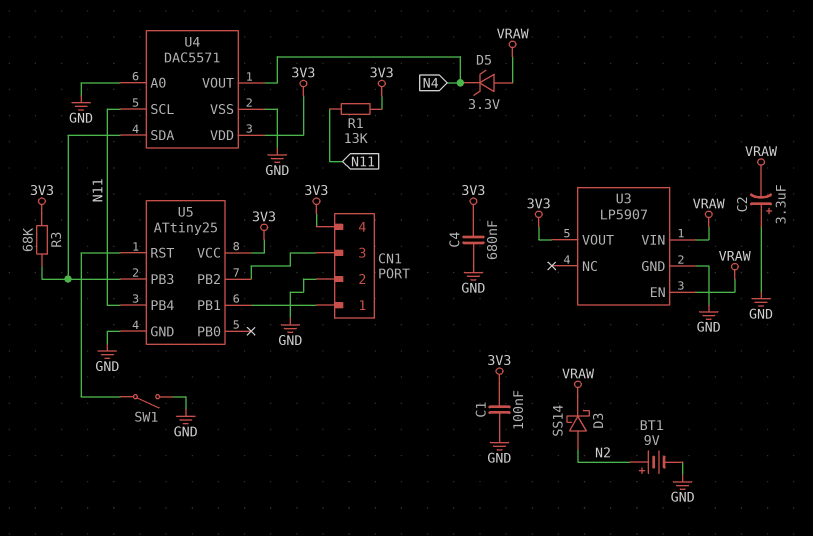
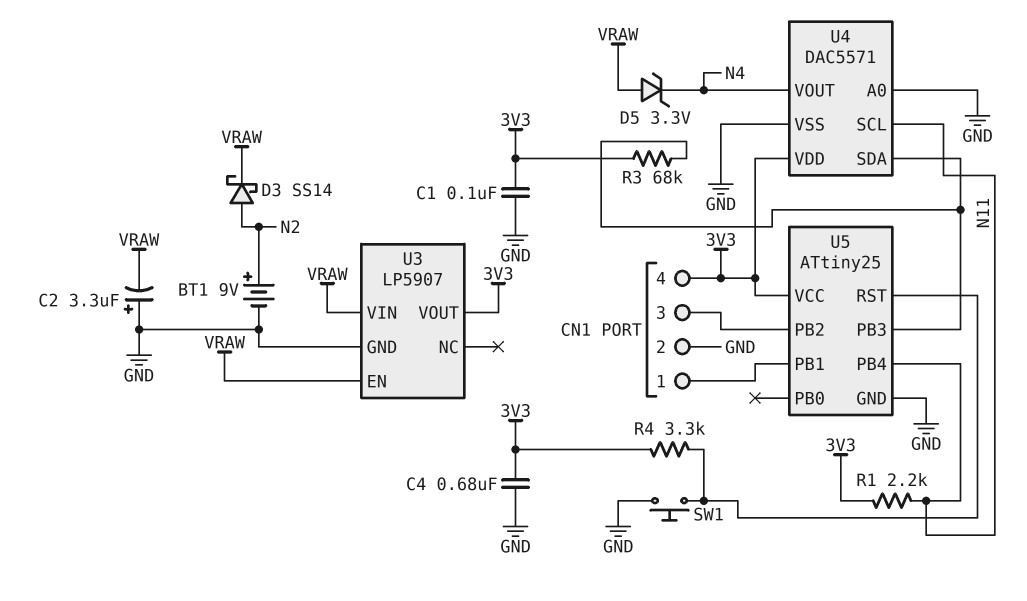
R1: 13k (3V3, N11) -> 2.2k (3V3, N11)
R4: none -> 3.3k (3V3, U5/RST)
SW1: switch (GND, U5/RST) -> button (GND, U5/RST)

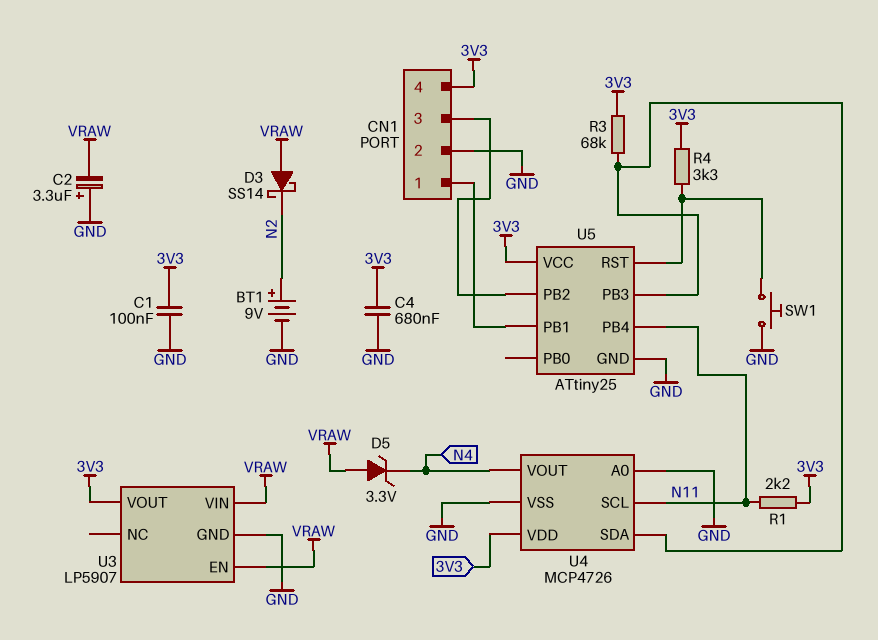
D3: schottky SS14 (A N2, K VRAW) -> schottky SS14 (A VRAW, K N2)
U4: DAC5571 -> MCP4726

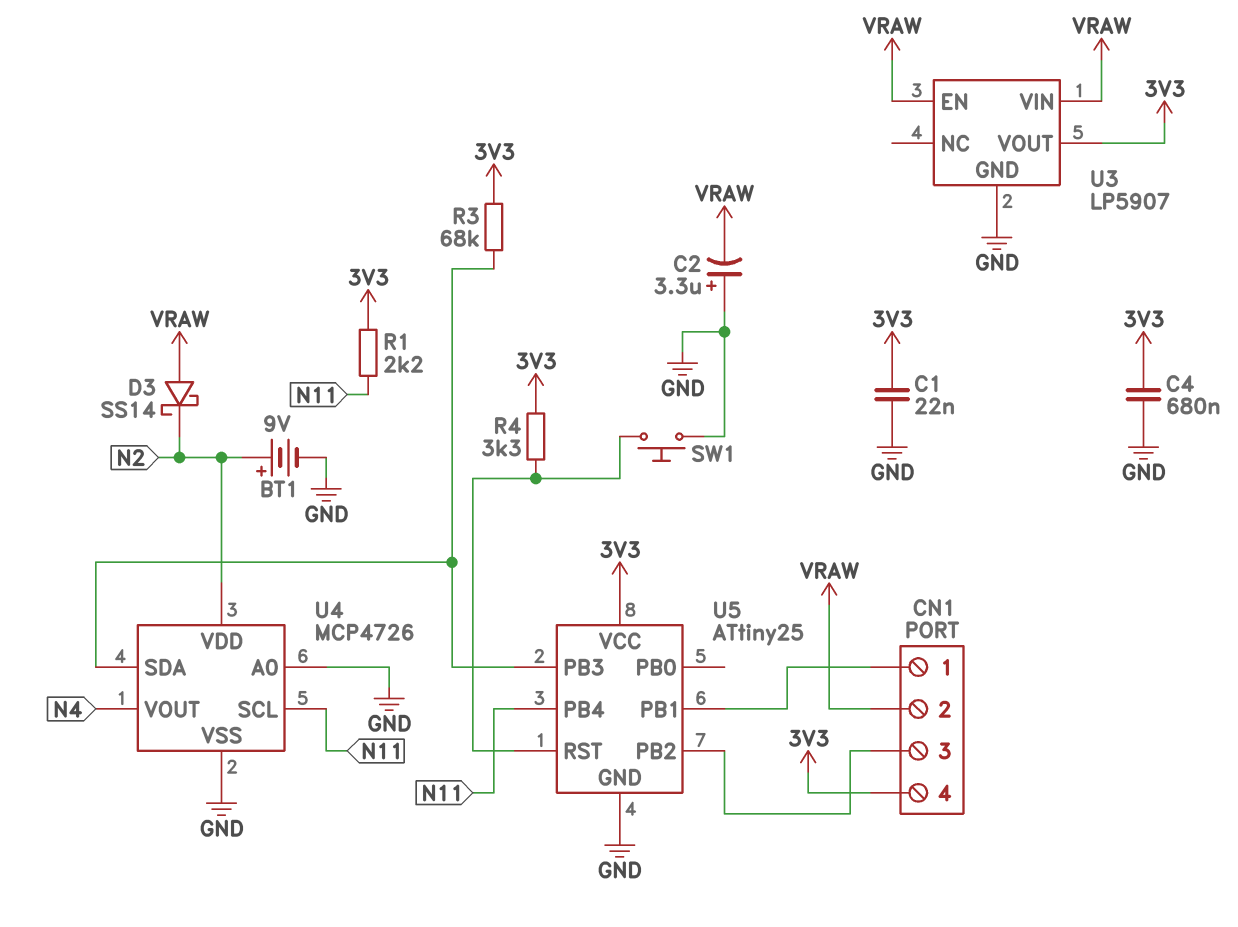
C1: 100nF (3V3, GND) -> 22nF (3V3, GND)
CN1 pin 2: GND -> VRAW
D5: zener 3.3V (A VRAW, K N4) -> none
U4 pin VDD: 3V3 -> N2

